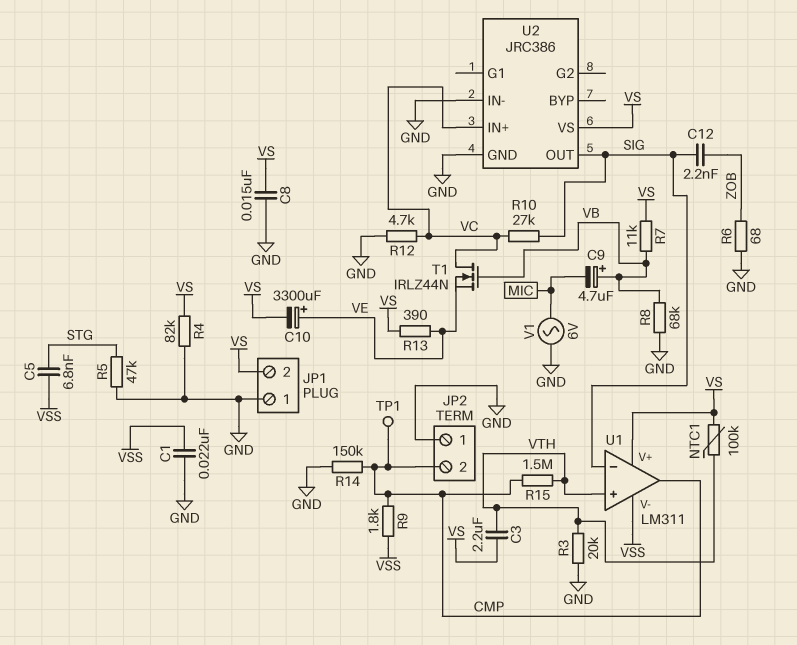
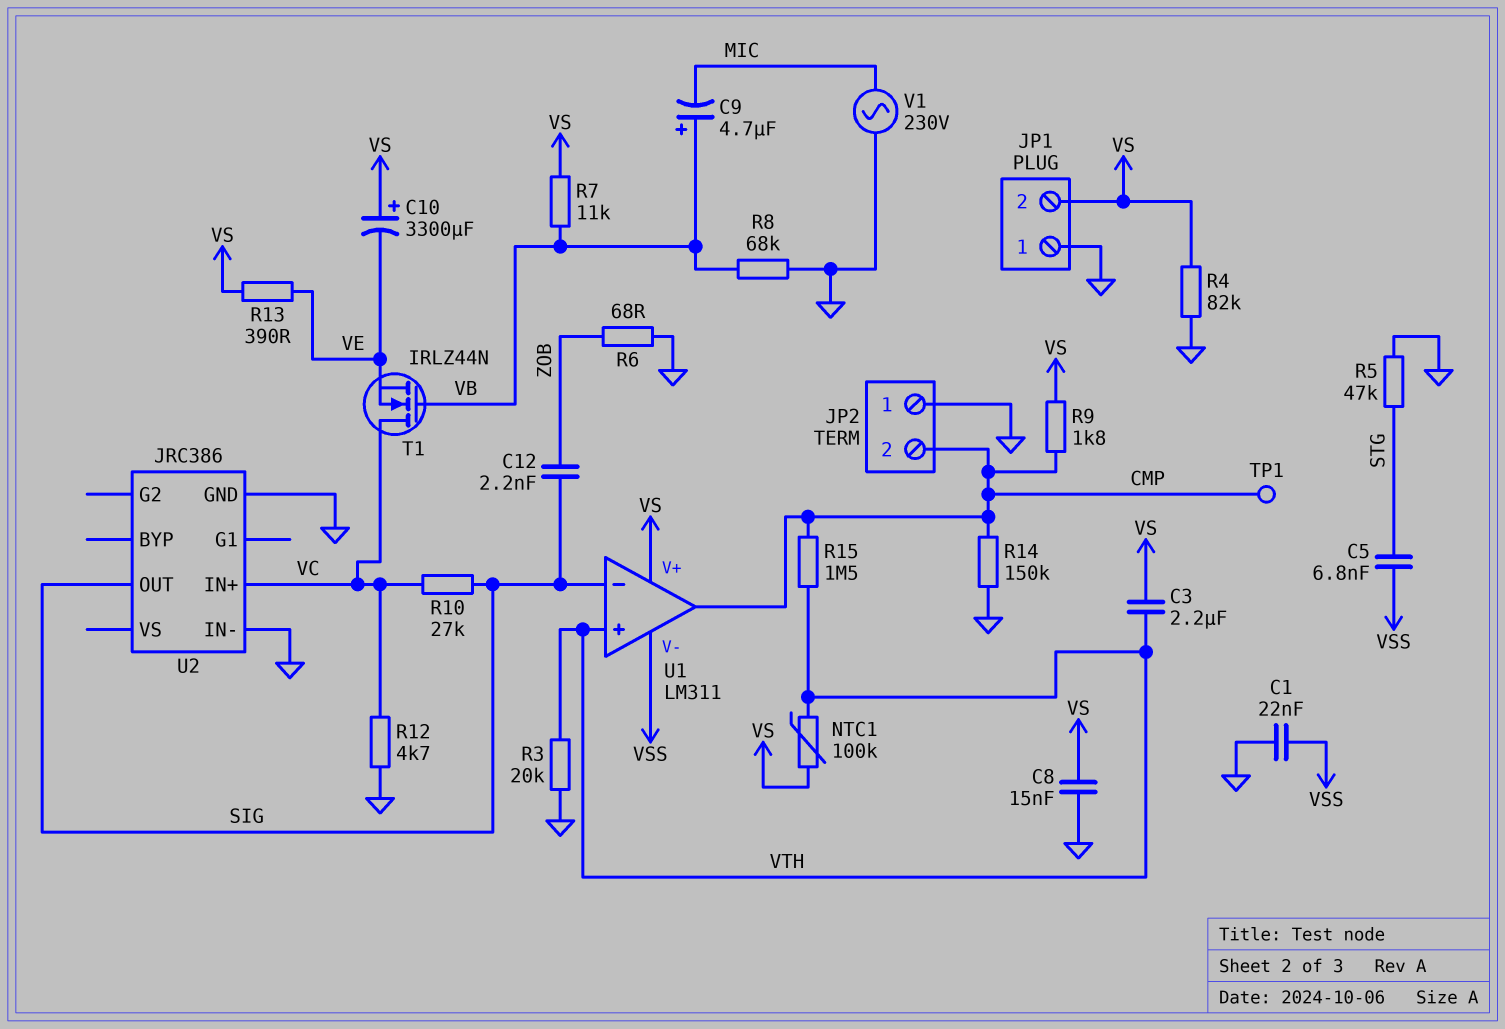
C10: 3300uF (plus VE, minus VS) -> 3300uF (plus VS, minus VE)
R9: 1.8k (CMP, VSS) -> 1.8k (CMP, VS)
U2 pin VS: VS -> none
V1: AC 6V (GND, MIC) -> AC 230V (GND, MIC)

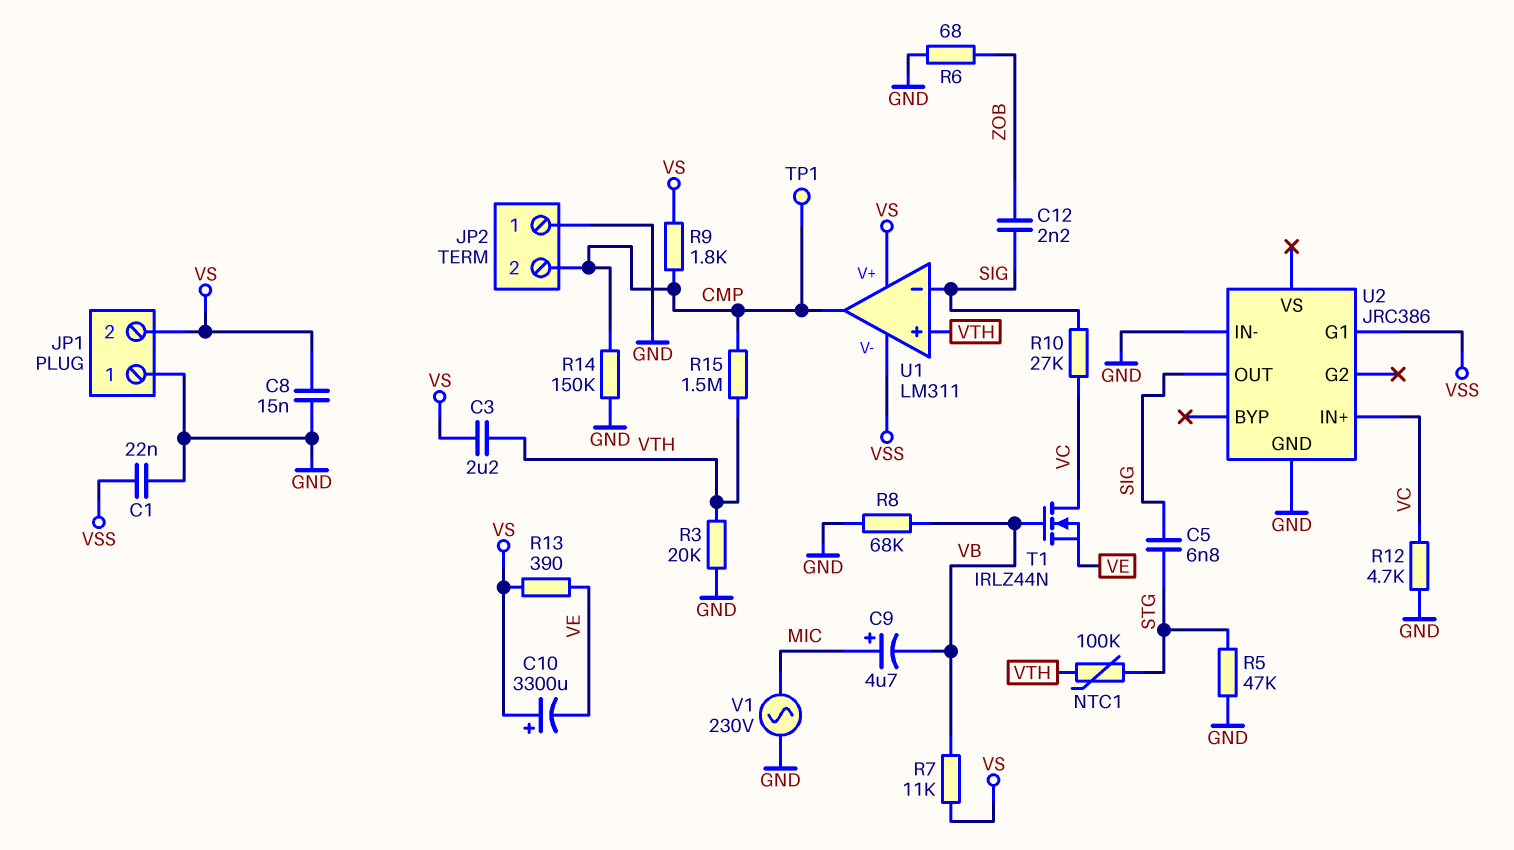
C5: 6.8nF (STG, VSS) -> 6.8nF (SIG, STG)
C9: 4.7uF (plus VB, minus MIC) -> 4.7uF (plus MIC, minus VB)
NTC1: 100k (VS, VTH) -> 100k (STG, VTH)
R4: 82k (GND, VS) -> none
U2 pin G1: none -> VSS

